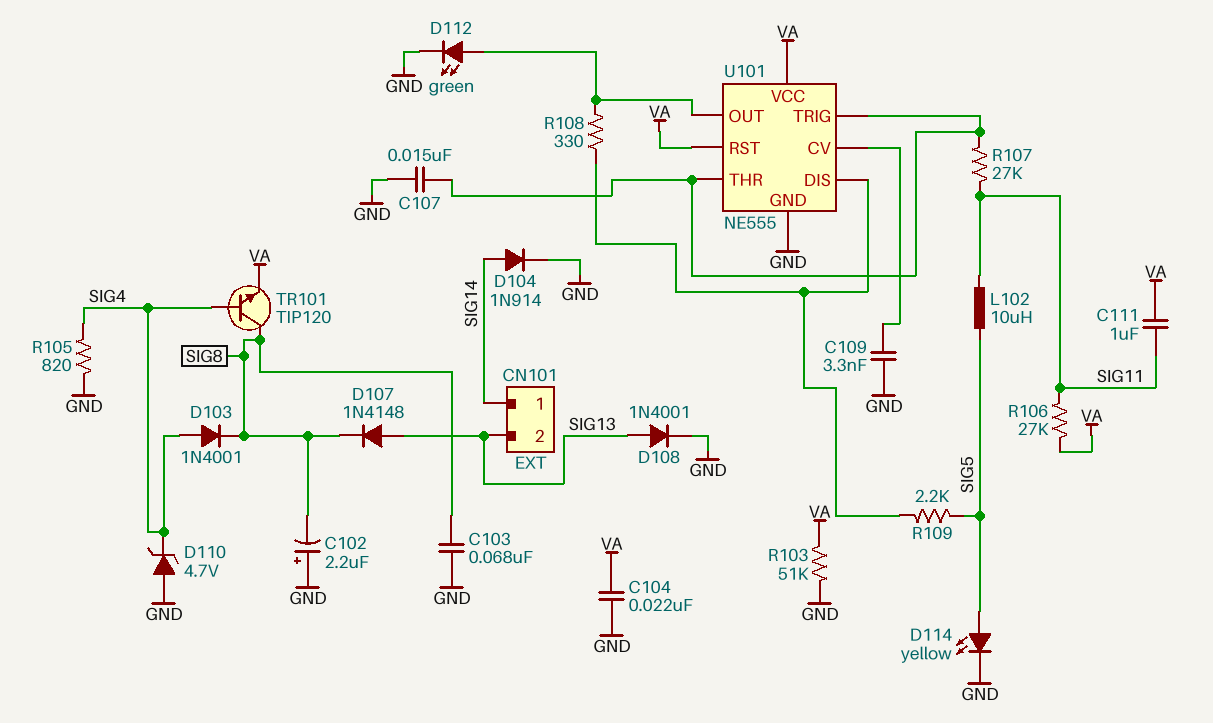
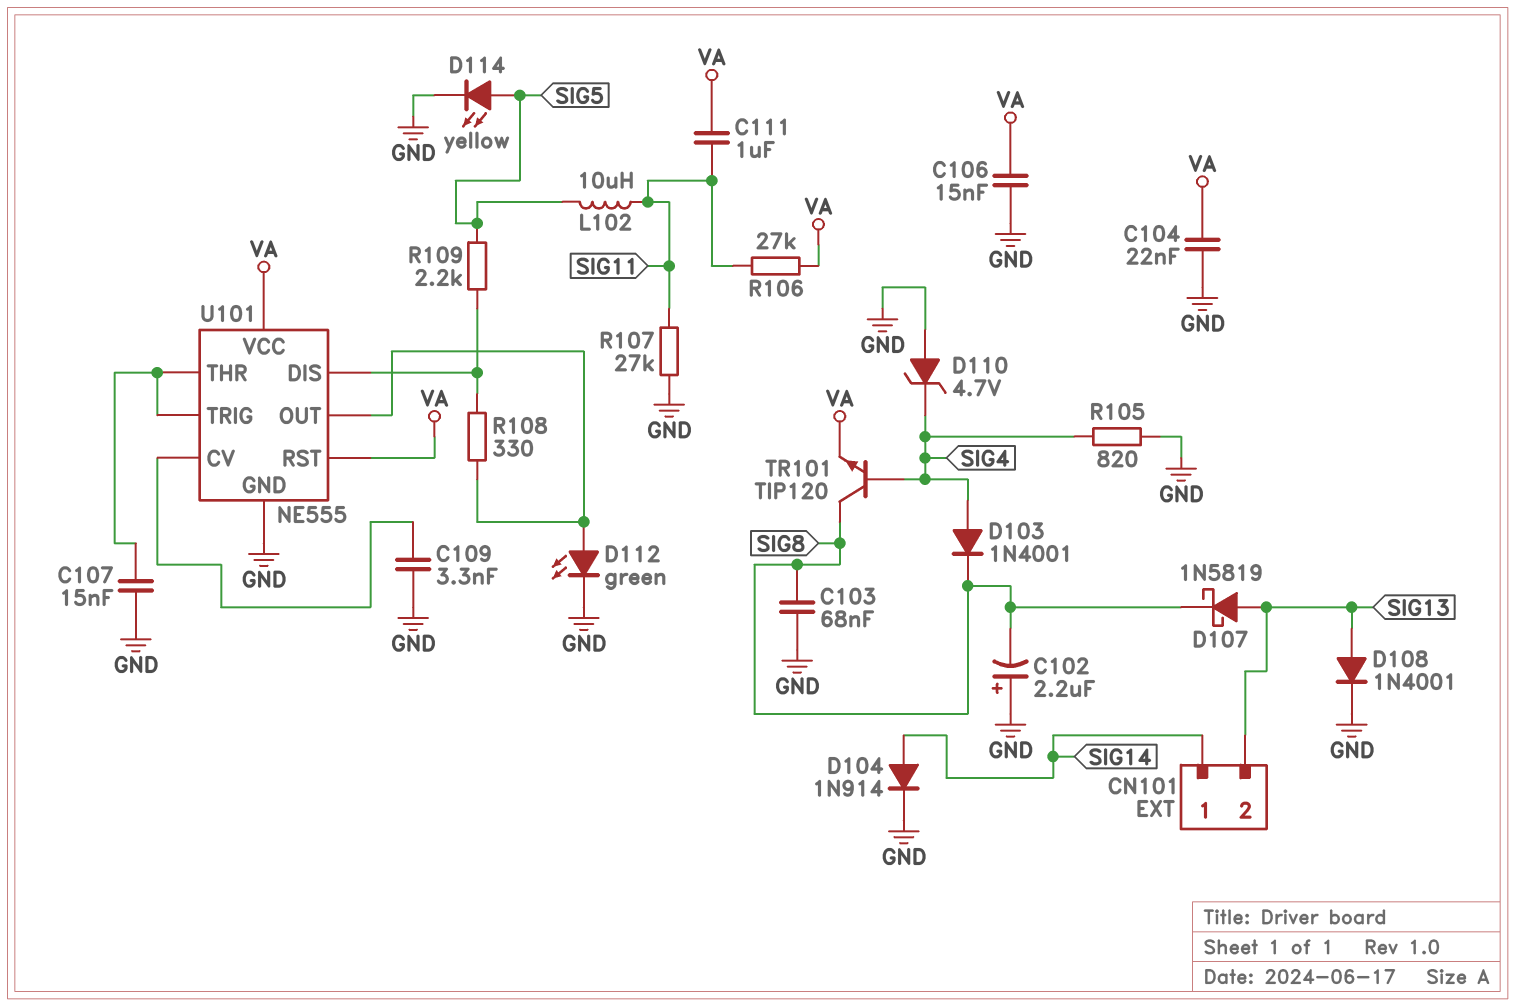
C106: none -> 15nF (GND, VA)
D107: diode 1N4148 (A SIG13, K SIG8) -> schottky 1N5819 (A SIG13, K SIG8)
R103: 51k (GND, VA) -> none
R107: 27k (SIG11, U101/THR) -> 27k (GND, SIG11)

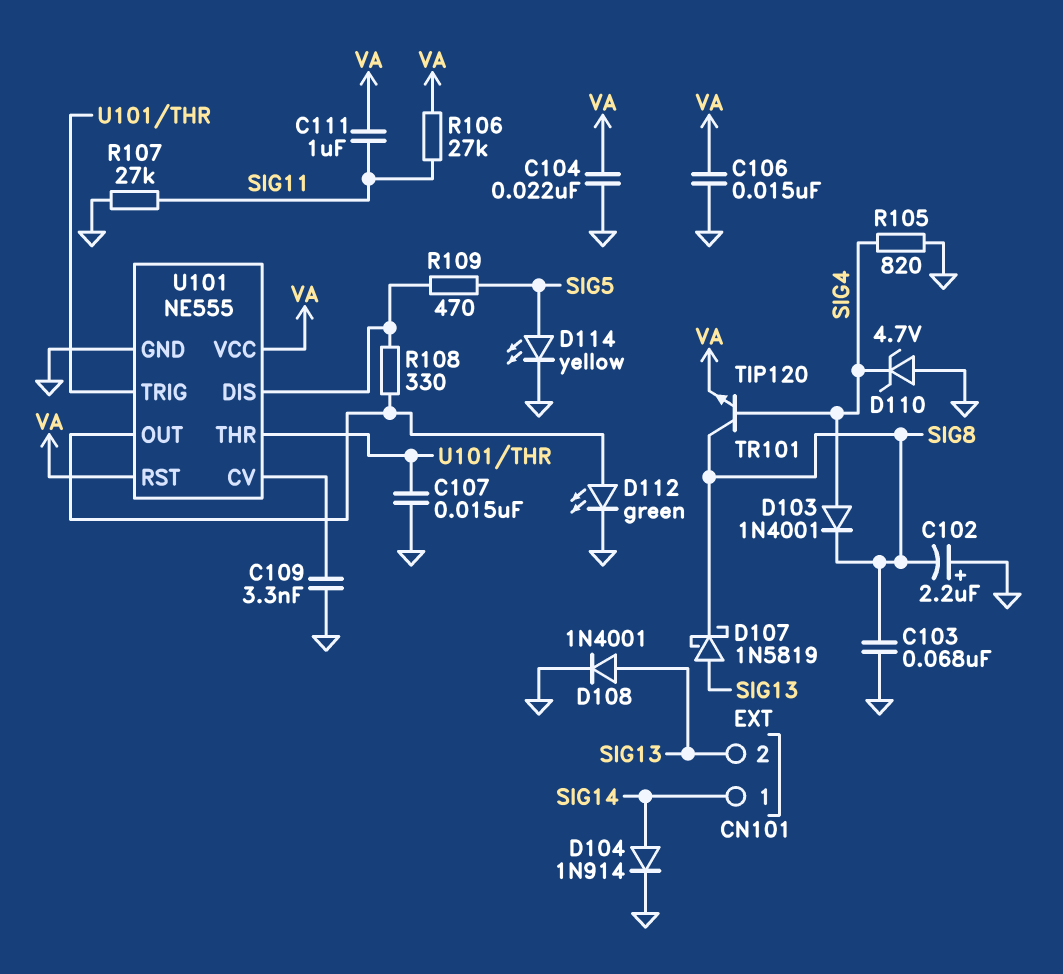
L102: 10uH (SIG5, SIG11) -> none
R109: 2.2k (SIG5, U101/DIS) -> 470 (SIG5, U101/DIS)

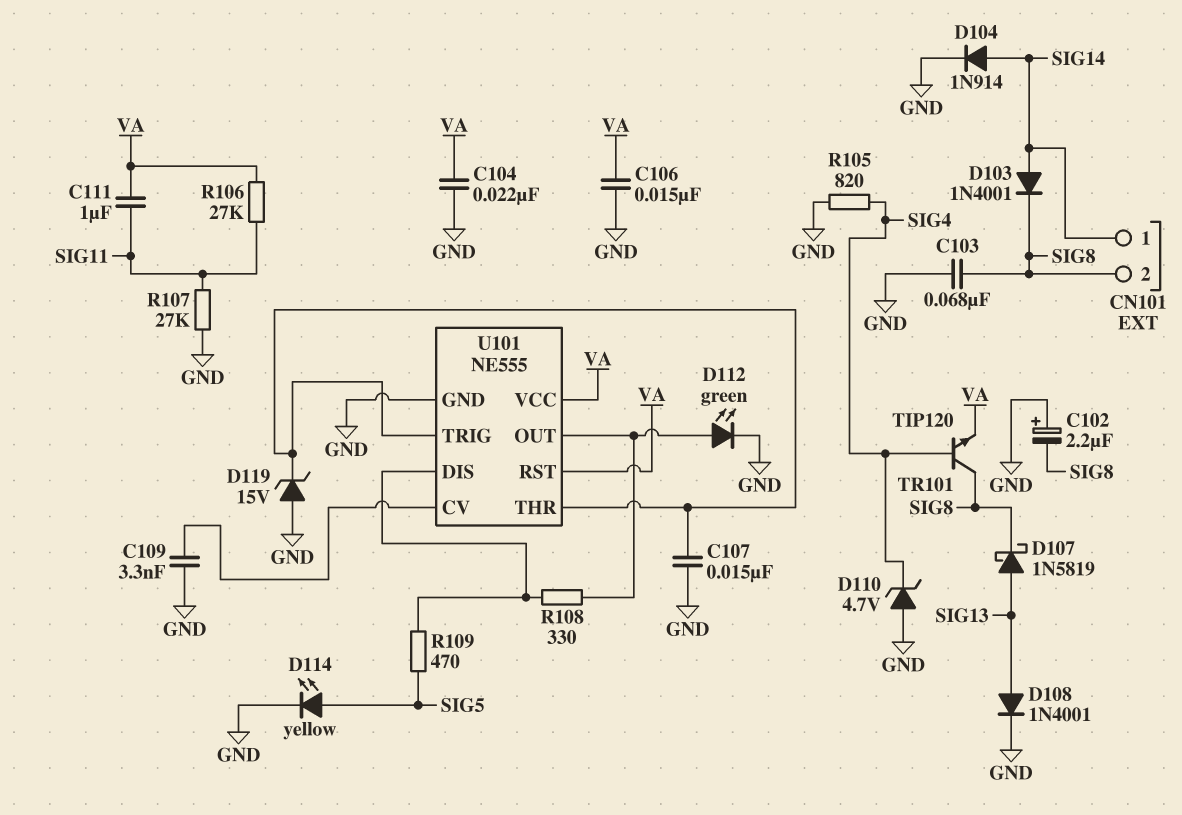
CN101 pin 2: SIG13 -> SIG8
D103: diode 1N4001 (A SIG4, K SIG8) -> diode 1N4001 (A SIG14, K SIG8)
D119: none -> zener 15V (A GND, K U101/THR)

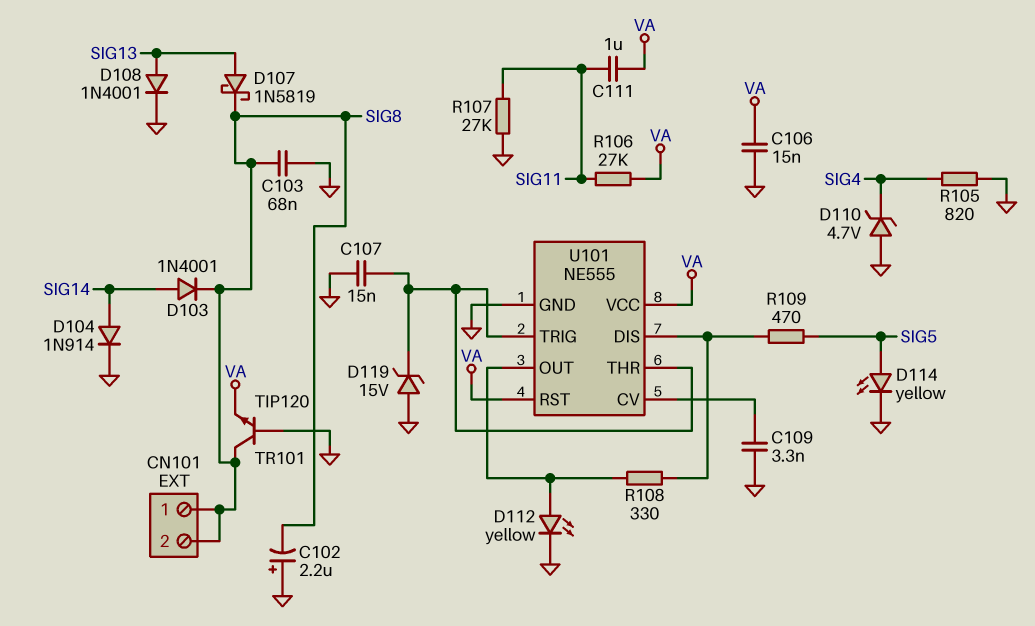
C104: 22nF (GND, VA) -> none
CN101 pin 1: SIG14 -> SIG8
D112: LED green (A U101/OUT, K GND) -> LED yellow (A U101/OUT, K GND)
TR101: NPN TIP120 (B SIG4, C SIG8, E VA) -> NPN TIP120 (B GND, C SIG8, E VA)

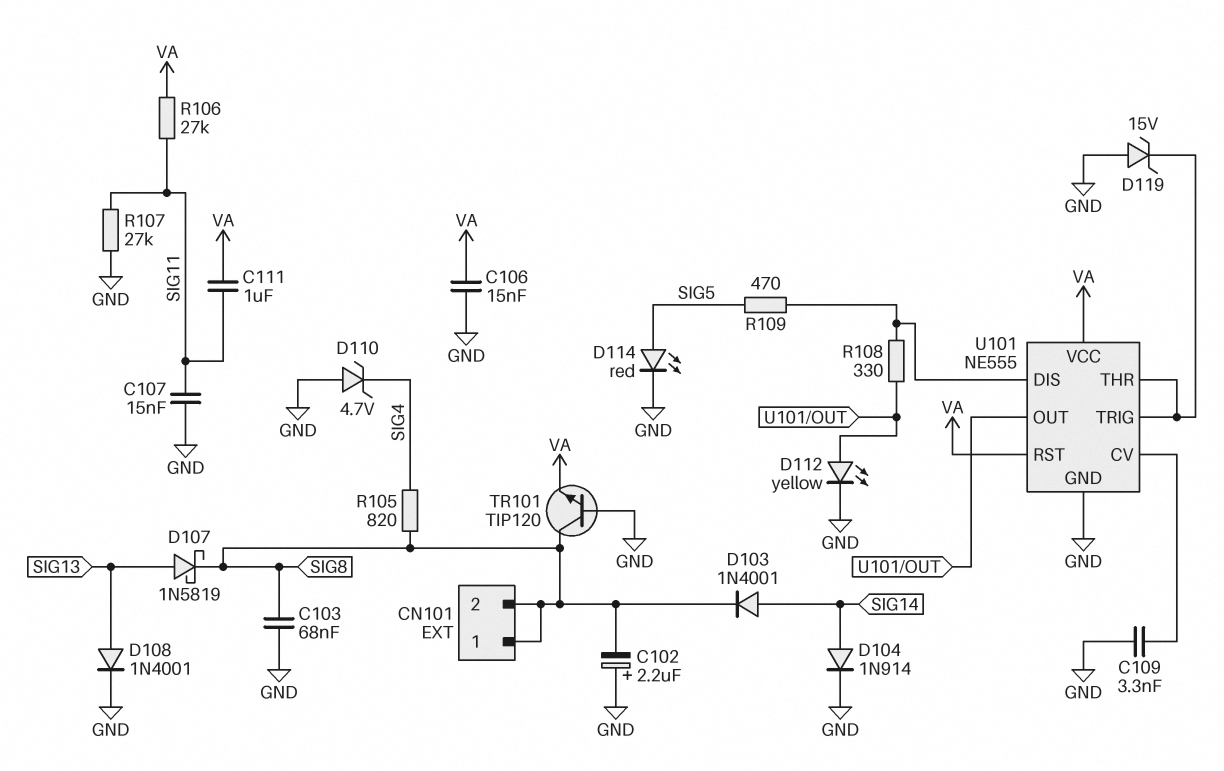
C107: 15nF (GND, U101/THR) -> 15nF (GND, SIG11)
D114: LED yellow (A SIG5, K GND) -> LED red (A SIG5, K GND)
R105: 820 (GND, SIG4) -> 820 (SIG4, SIG8)

